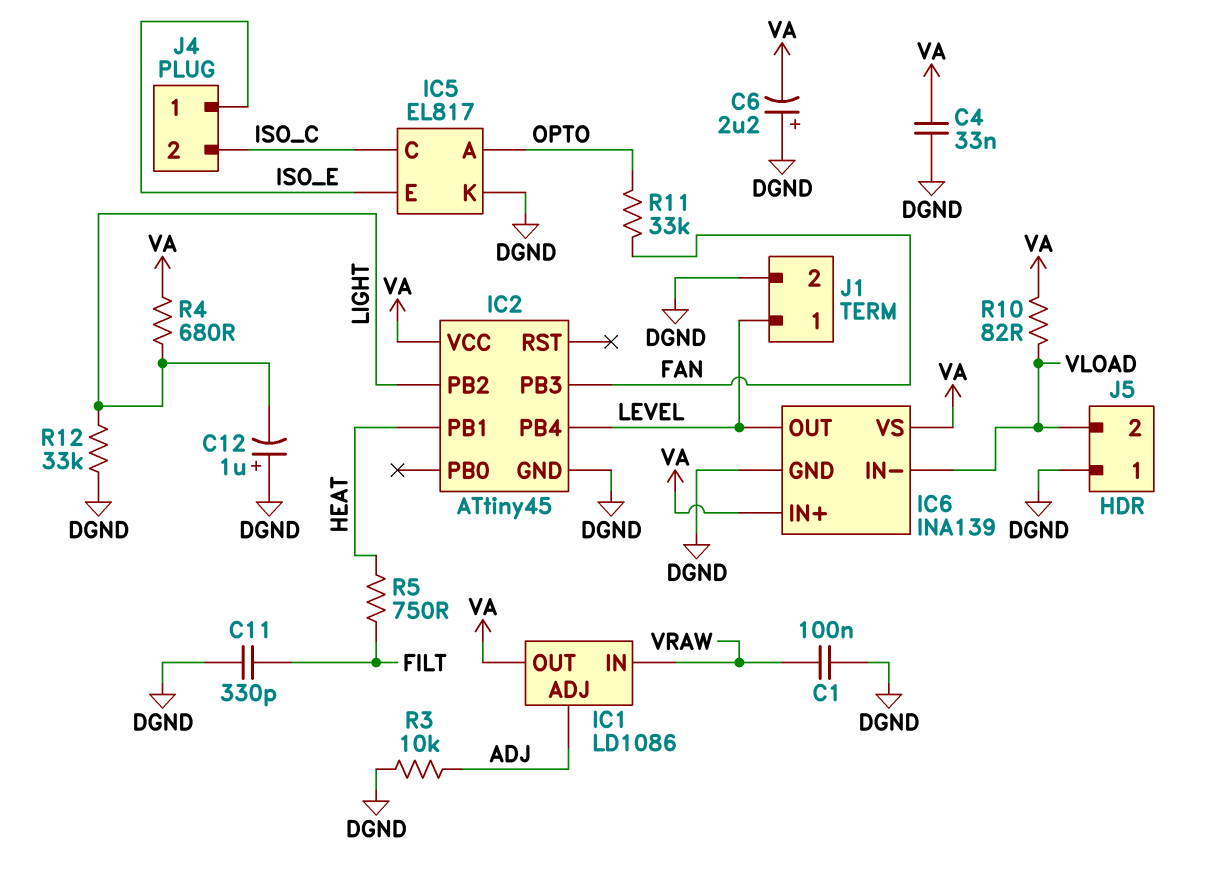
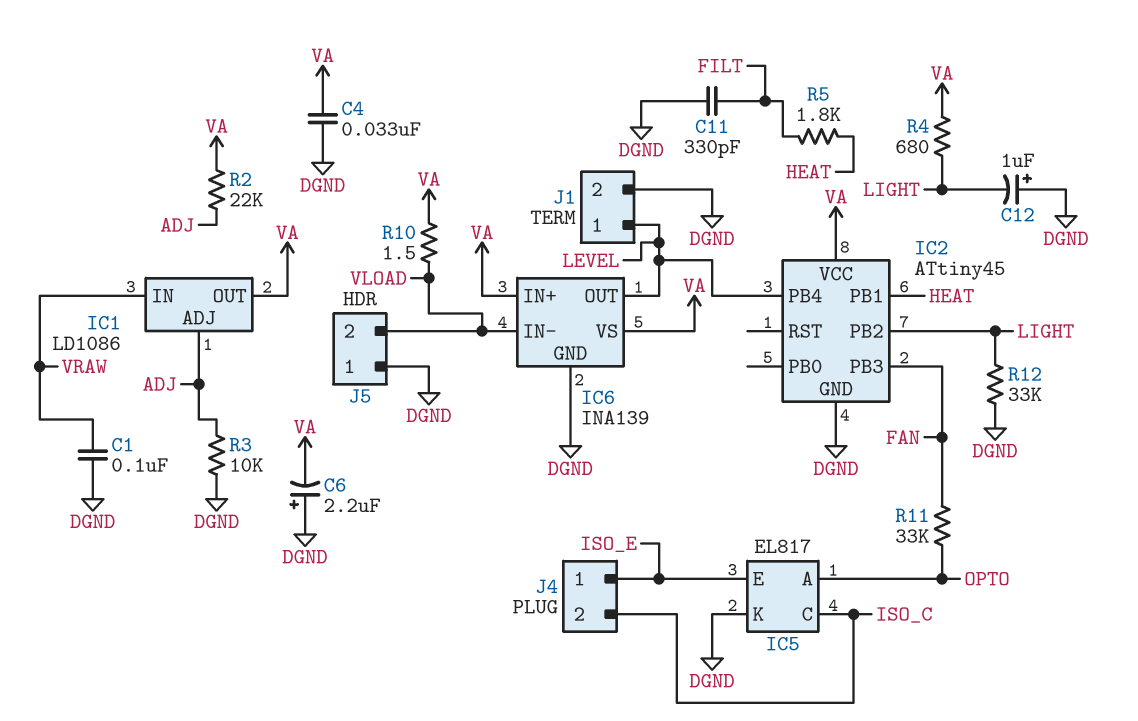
R2: none -> 22k (ADJ, VA)
R5: 750 (FILT, HEAT) -> 1.8k (FILT, HEAT)
R10: 82 (VA, VLOAD) -> 1.5 (VA, VLOAD)

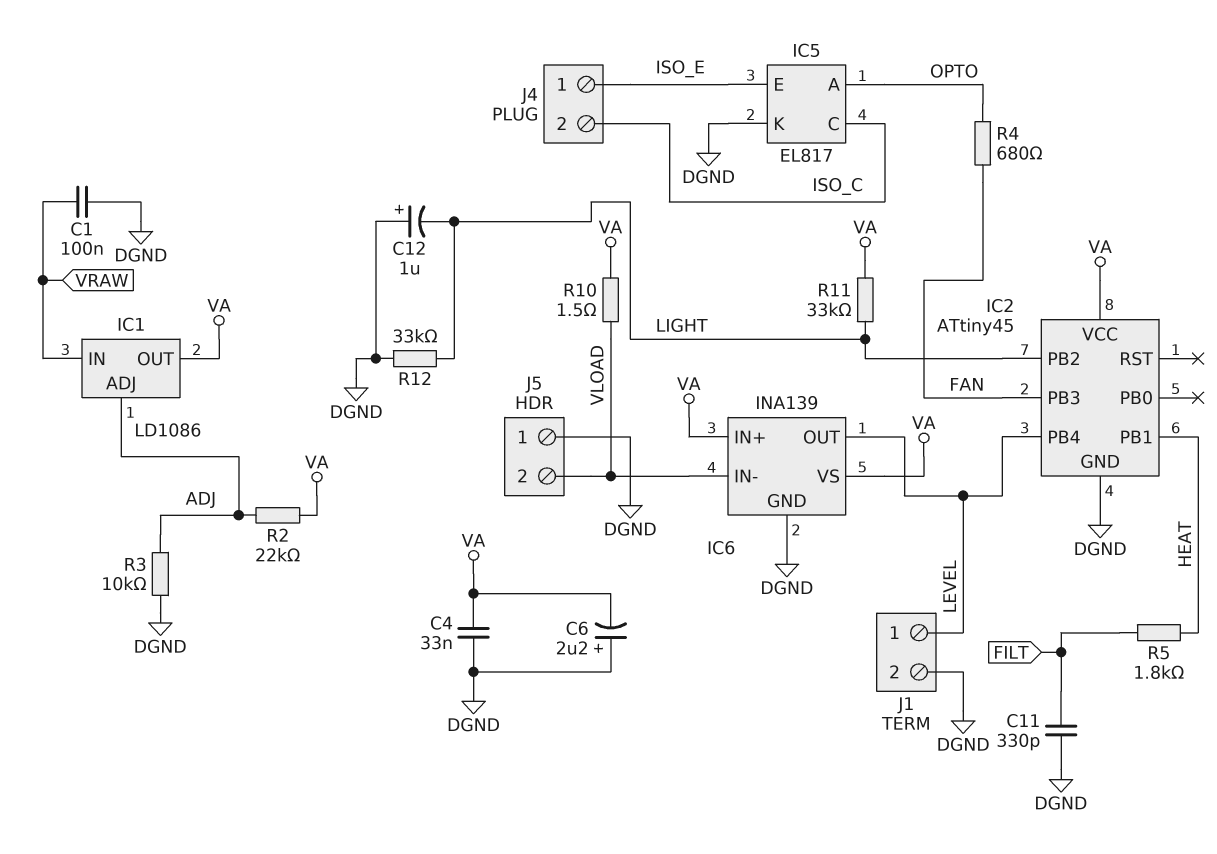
R4: 680 (LIGHT, VA) -> 680 (FAN, OPTO)
R11: 33k (FAN, OPTO) -> 33k (LIGHT, VA)

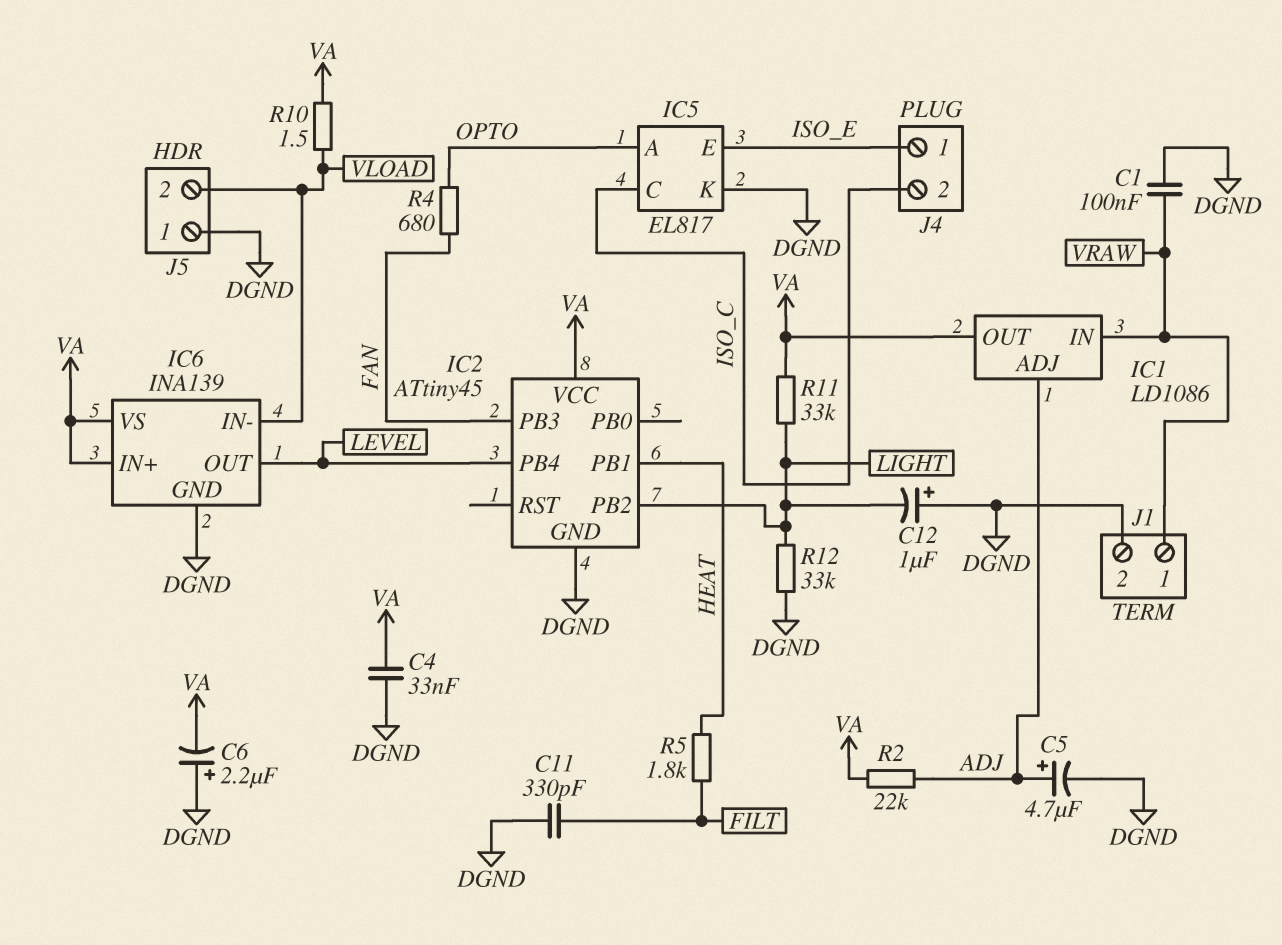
C5: none -> 4.7uF (plus ADJ, minus DGND)
J1 pin 1: LEVEL -> VRAW
R3: 10k (ADJ, DGND) -> none

